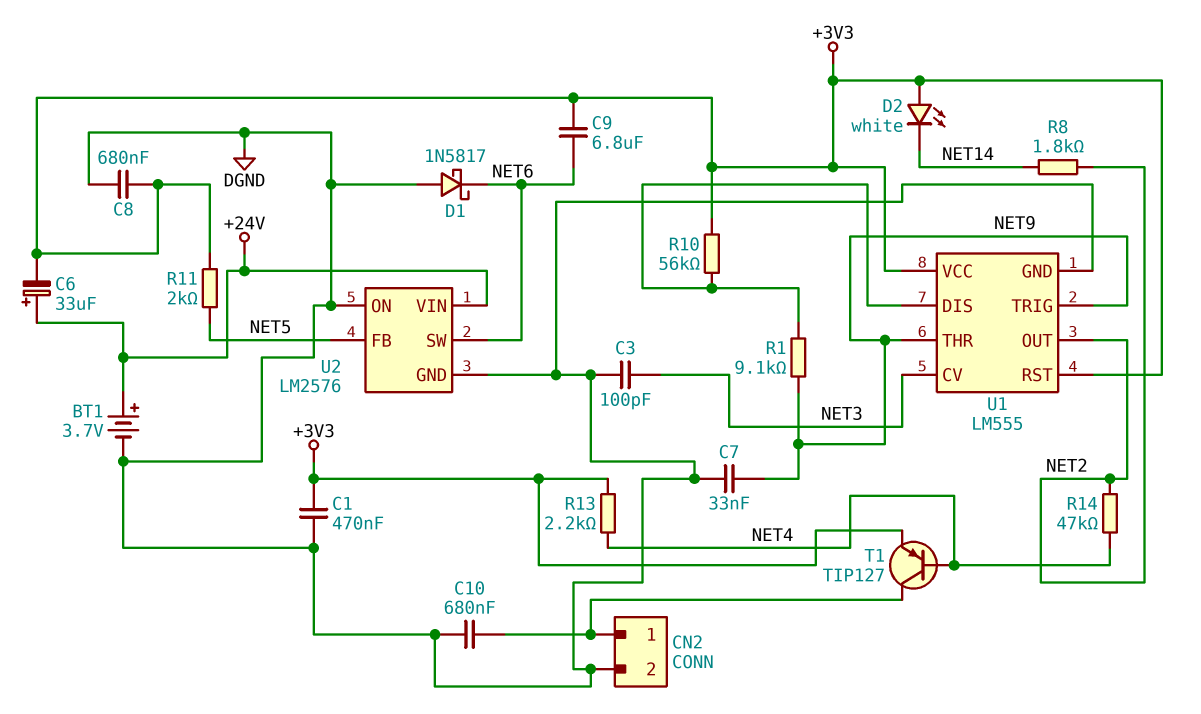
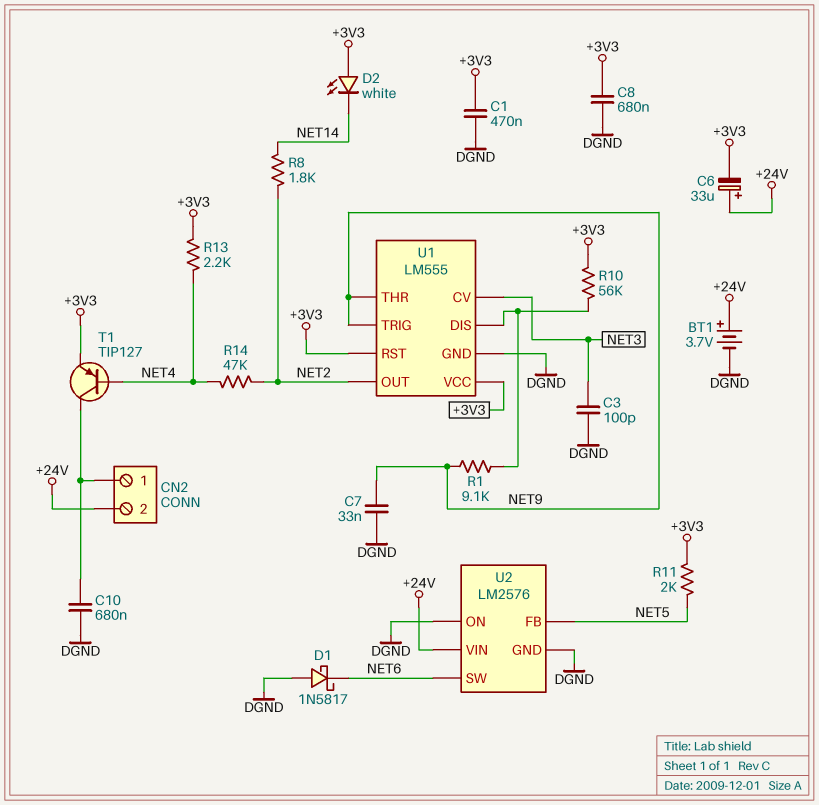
C9: 6.8uF (+3V3, NET6) -> none
CN2 pin 2: DGND -> +24V

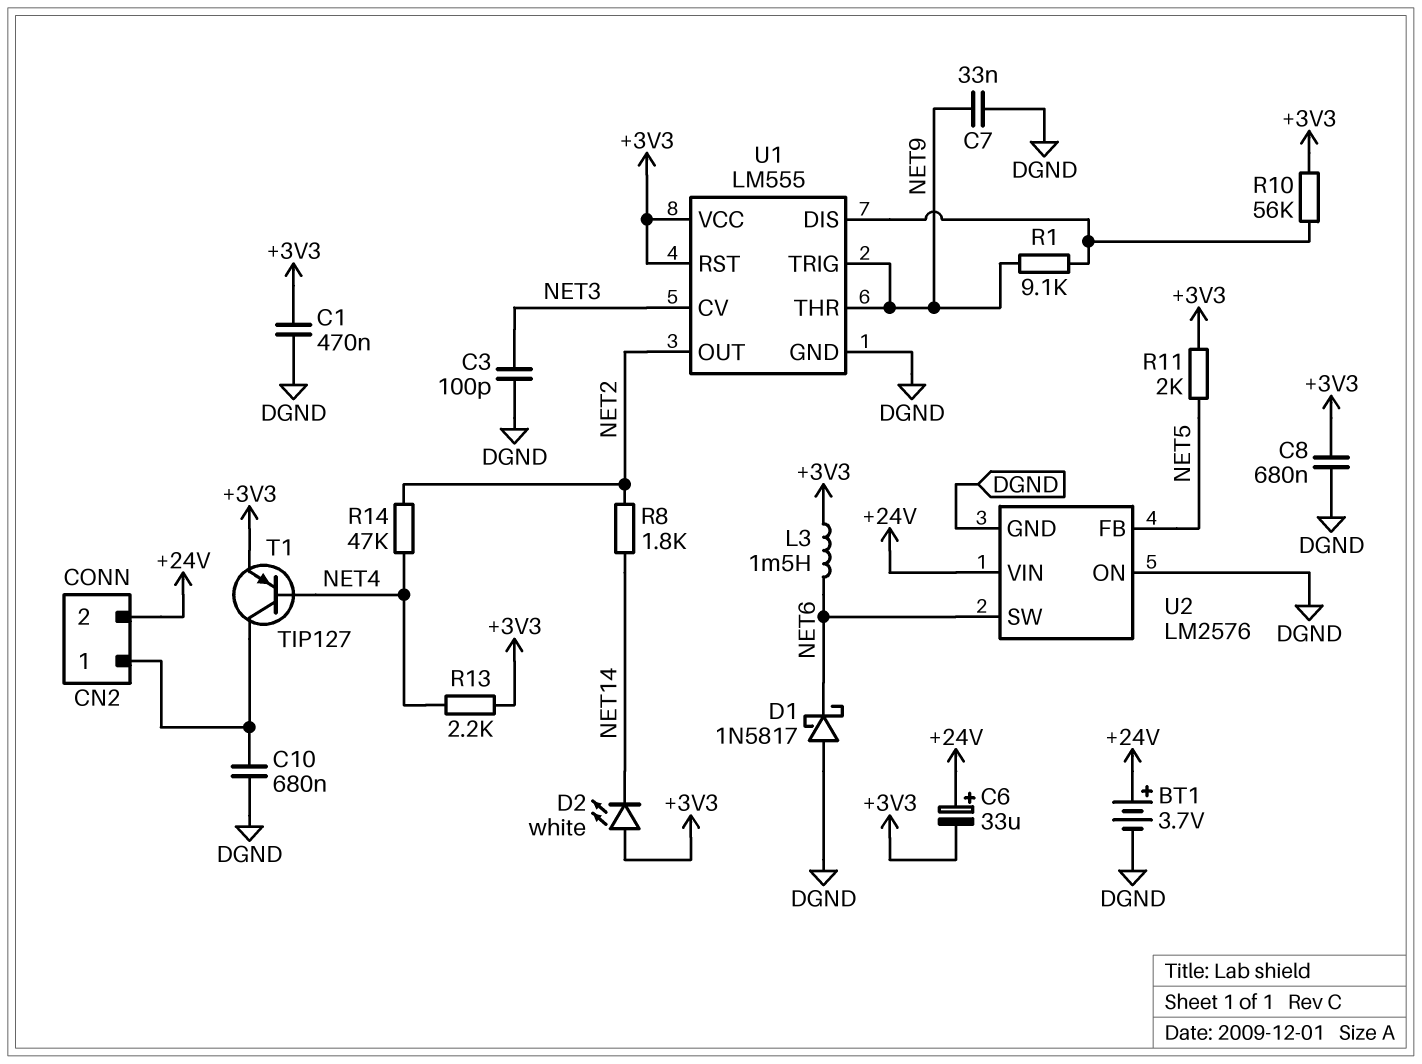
L3: none -> 1.5mH (+3V3, NET6)

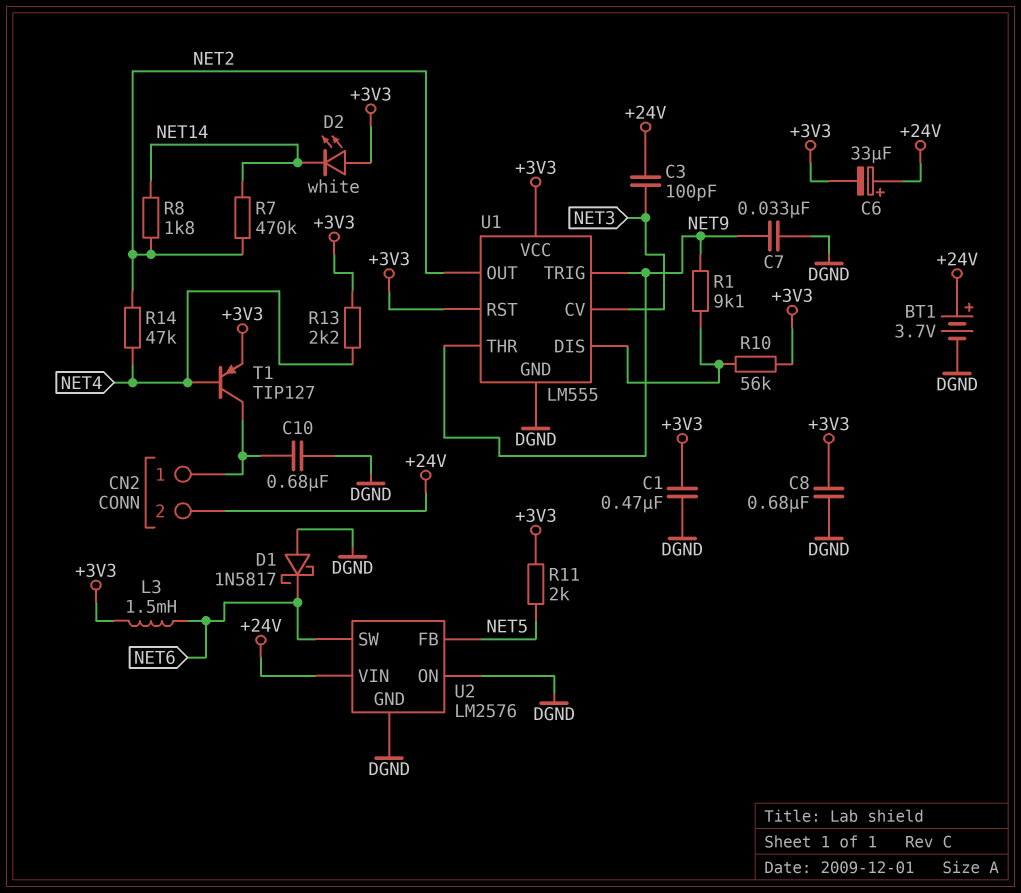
C3: 100pF (DGND, NET3) -> 100pF (+24V, NET3)
R7: none -> 470k (NET2, NET14)

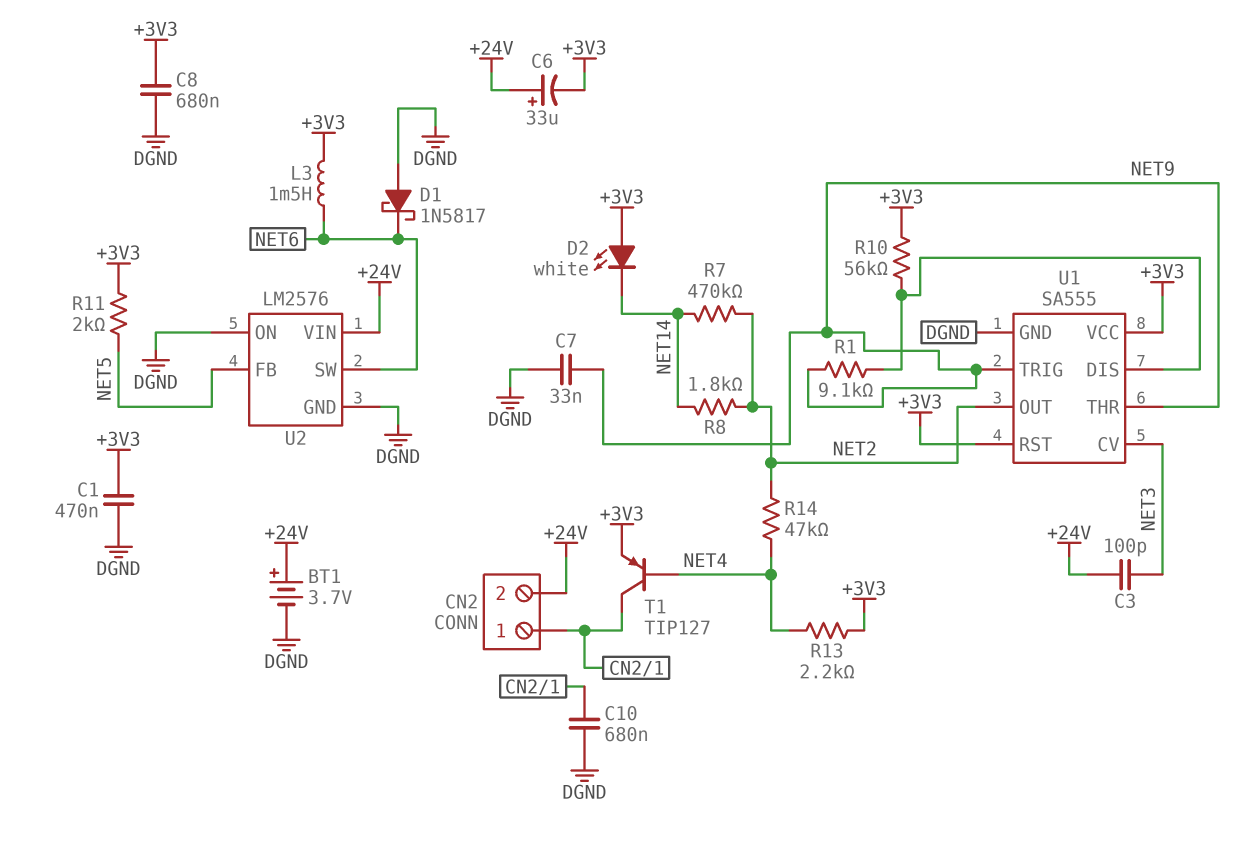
U1: LM555 -> SA555

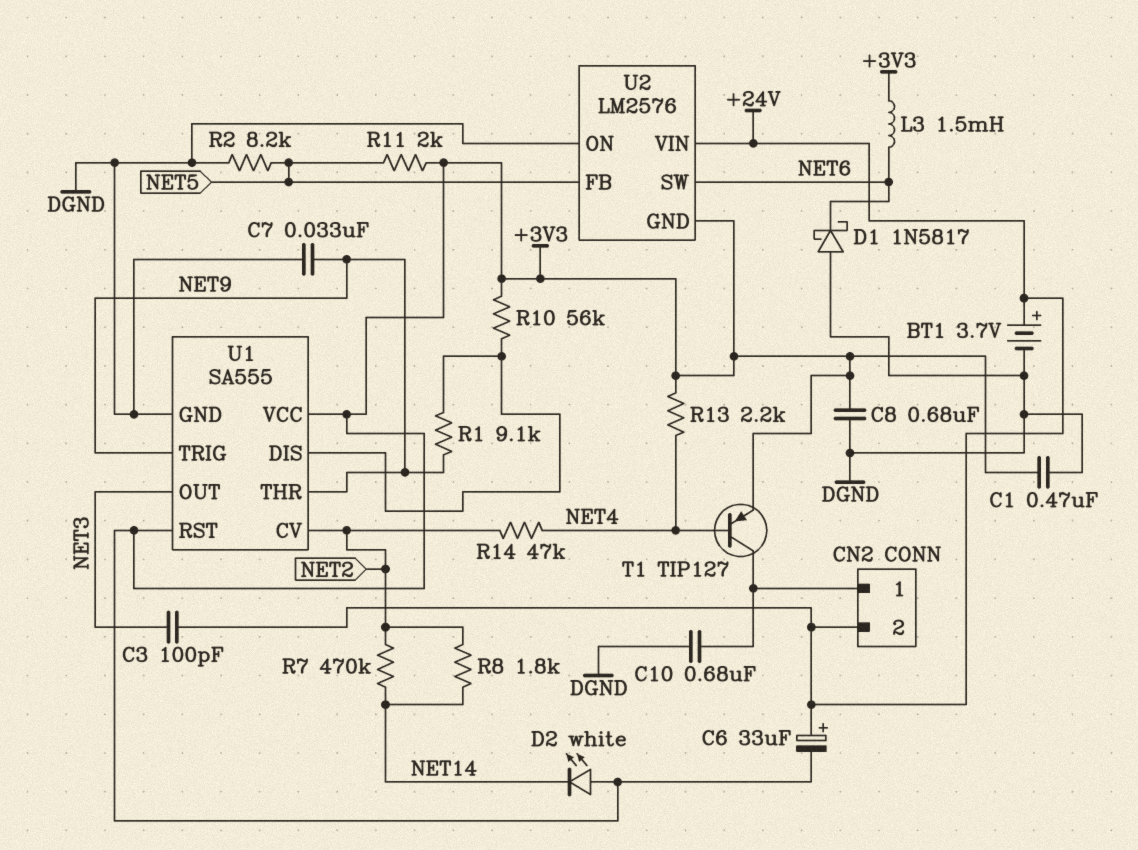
R2: none -> 8.2k (DGND, NET5)
U1 pin CV: NET3 -> NET2
U1 pin OUT: NET2 -> NET3
U2 pin GND: DGND -> +3V3

